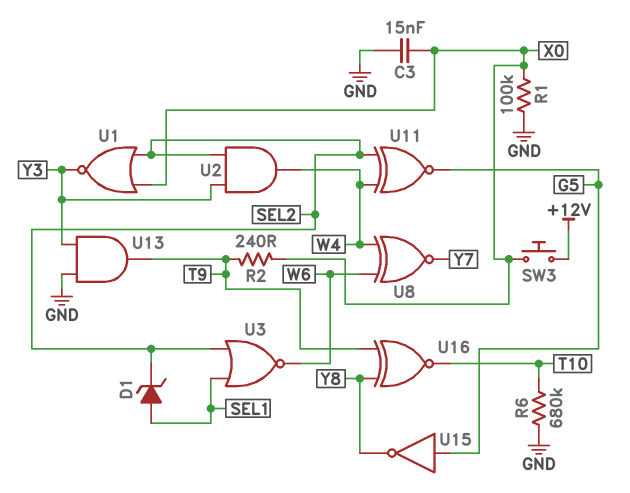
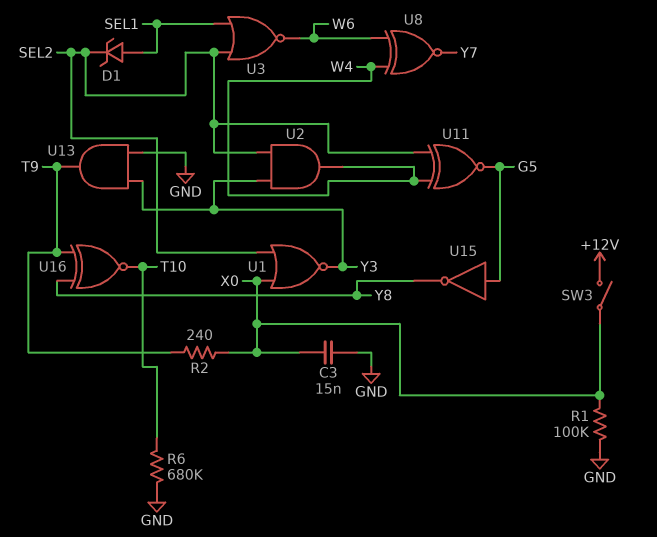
SW3: button (+12V, X0) -> switch (+12V, X0)

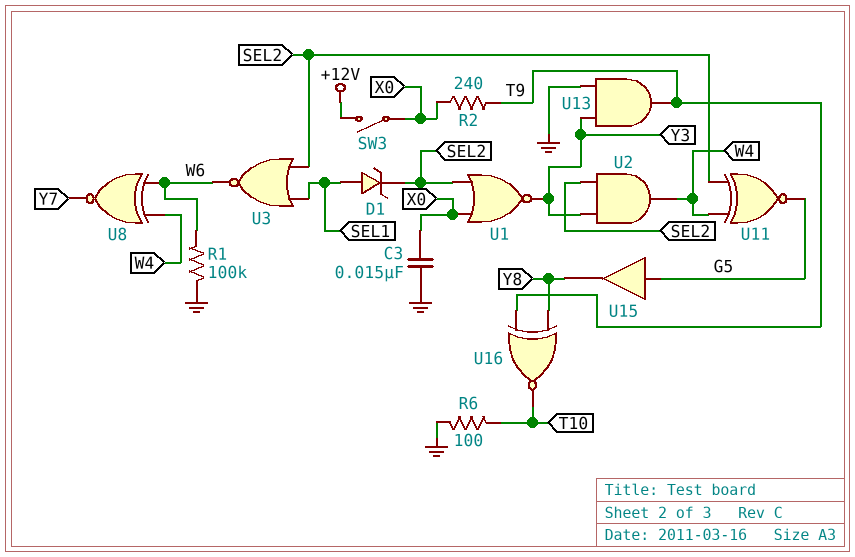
R1: 100k (GND, X0) -> 100k (GND, W6)
R6: 680k (GND, T10) -> 100 (GND, T10)
U15: NOT (in G5, out Y8) -> buffer (in G5, out Y8)

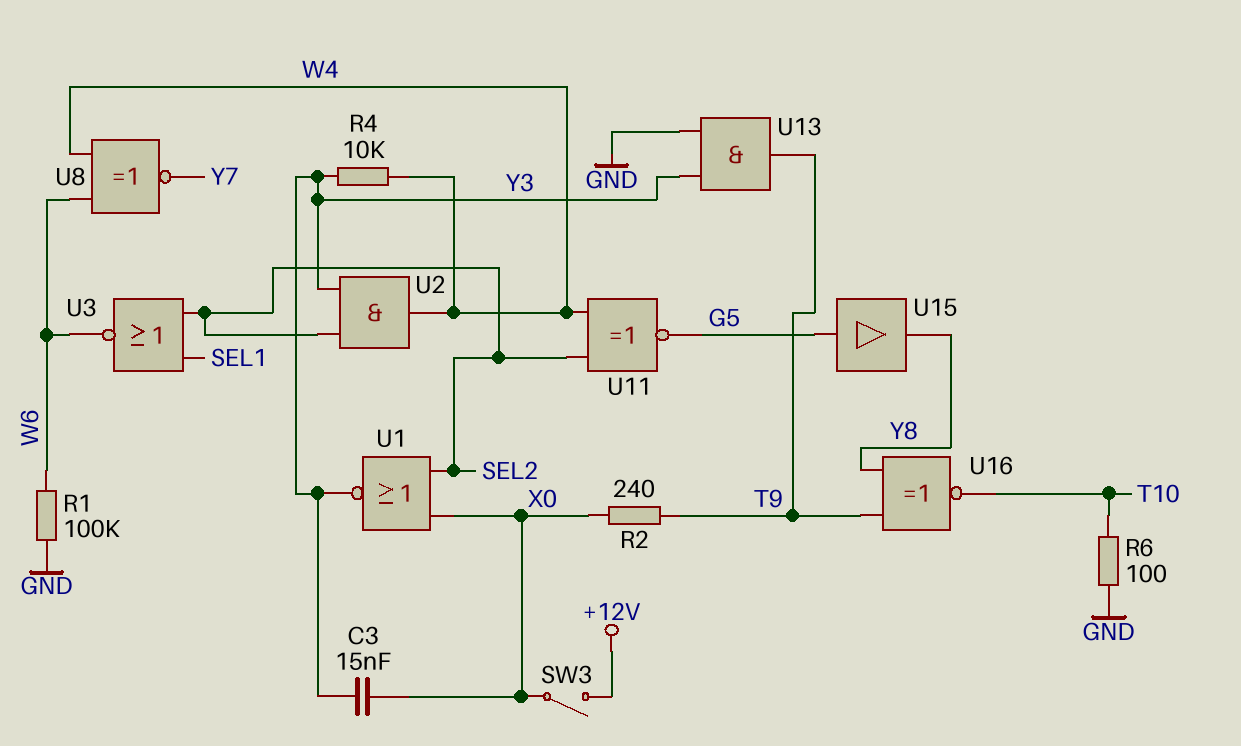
C3: 15nF (GND, X0) -> 15nF (X0, Y3)
D1: zener (A SEL1, K SEL2) -> none
R4: none -> 10k (W4, Y3)

